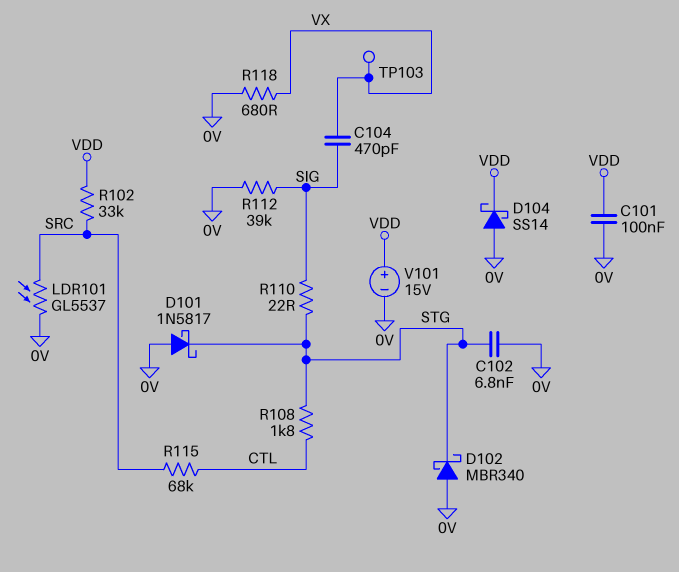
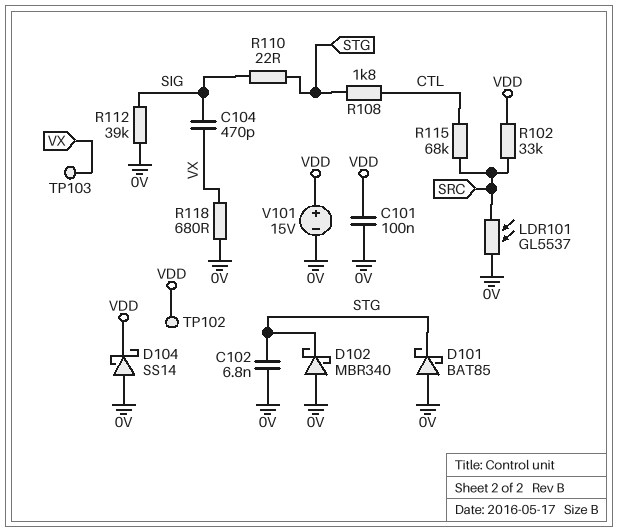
D101: schottky 1N5817 (A 0V, K STG) -> schottky BAT85 (A 0V, K STG)
TP102: none -> test point (VDD)

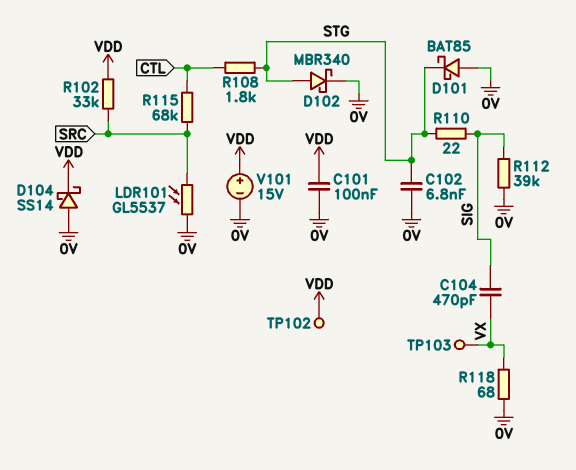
D102: schottky MBR340 (A 0V, K STG) -> schottky MBR340 (A STG, K 0V)
R118: 680 (0V, VX) -> 68 (0V, VX)

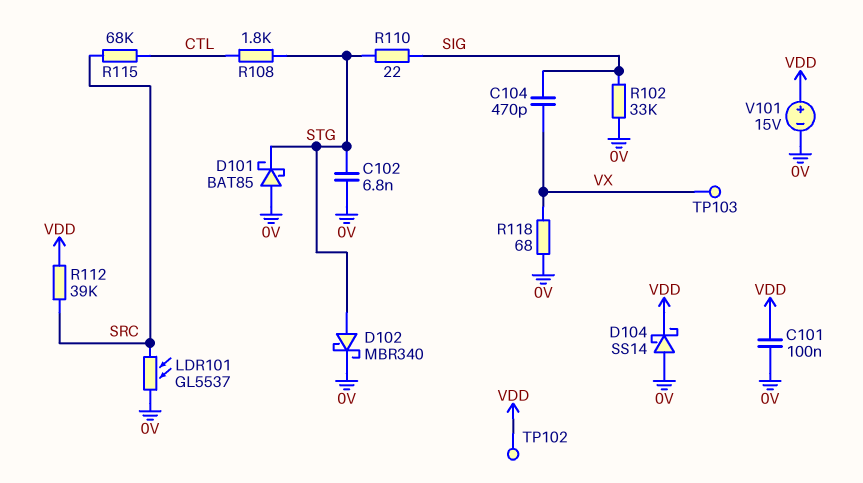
R102: 33k (SRC, VDD) -> 33k (0V, SIG)
R112: 39k (0V, SIG) -> 39k (SRC, VDD)

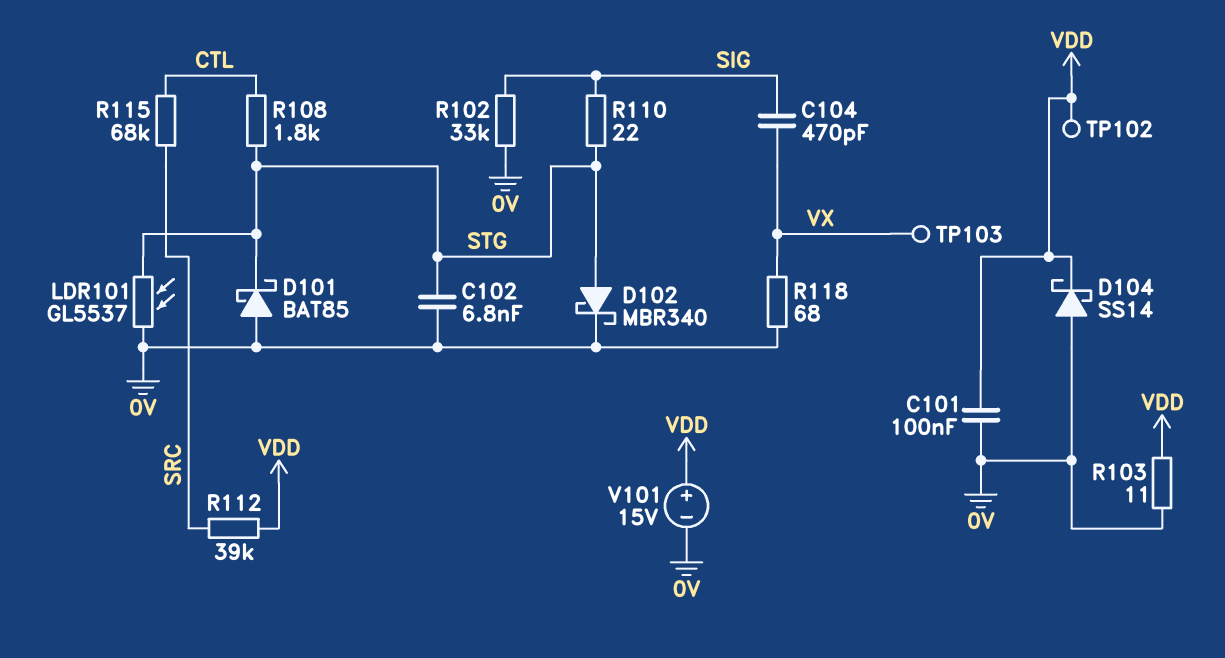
LDR101: GL5537 (0V, SRC) -> GL5537 (0V, STG)
R103: none -> 11 (0V, VDD)

